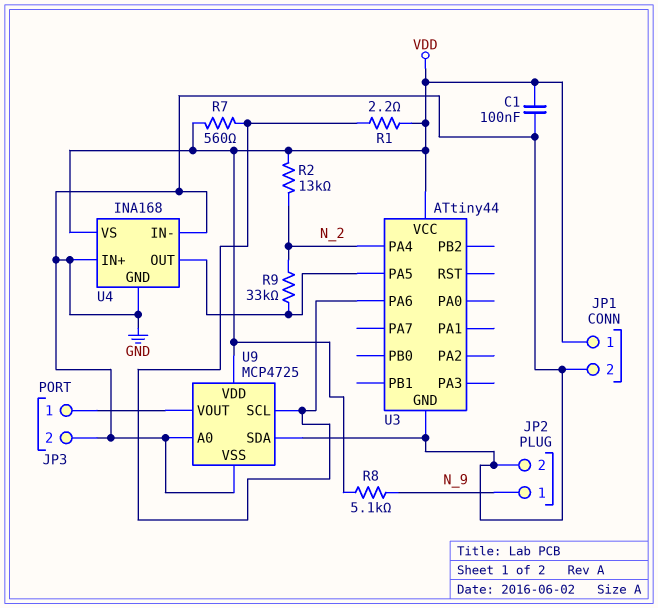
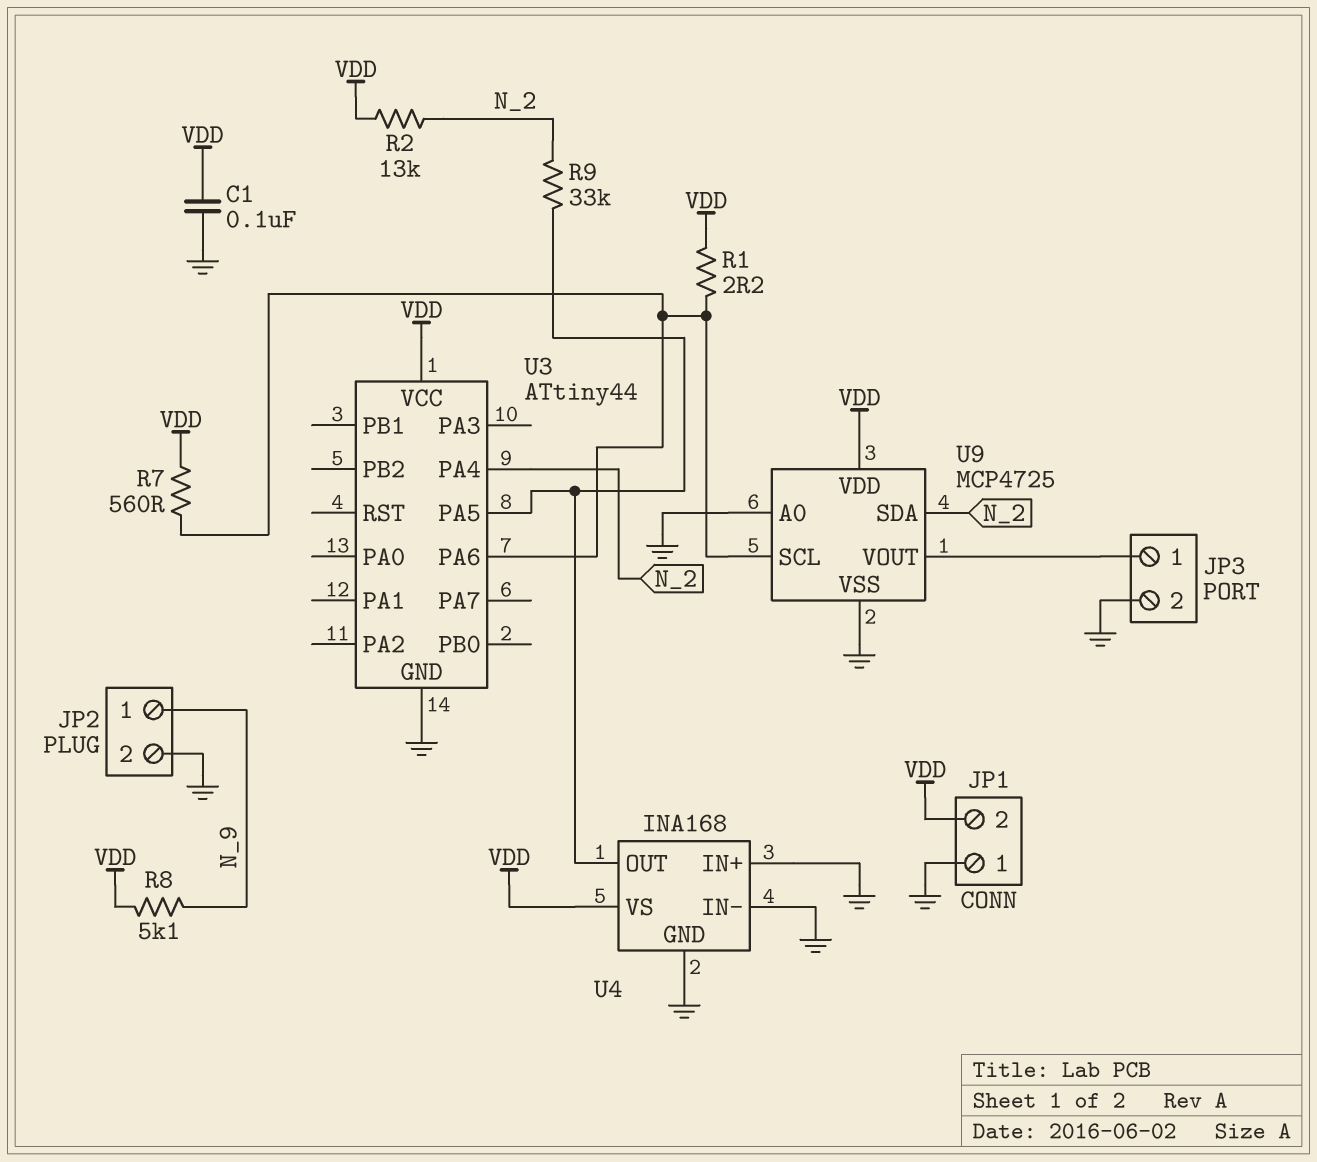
JP1 pin 1: VDD -> GND
JP1 pin 2: GND -> VDD
U9 pin SDA: GND -> N_2

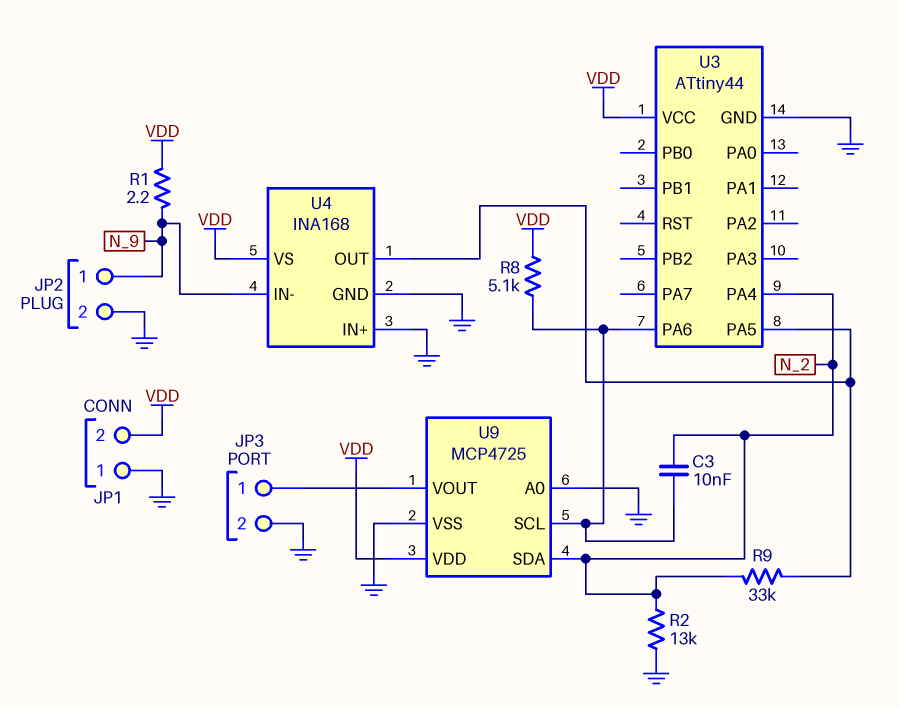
C1: 100nF (GND, VDD) -> none
C3: none -> 10nF (N_2, U3/PA6)
R1: 2.2 (U3/PA6, VDD) -> 2.2 (N_9, VDD)
R2: 13k (N_2, VDD) -> 13k (GND, N_2)
R7: 560 (U3/PA6, VDD) -> none
R8: 5.1k (N_9, VDD) -> 5.1k (U3/PA6, VDD)
U4 pin IN-: GND -> N_9

